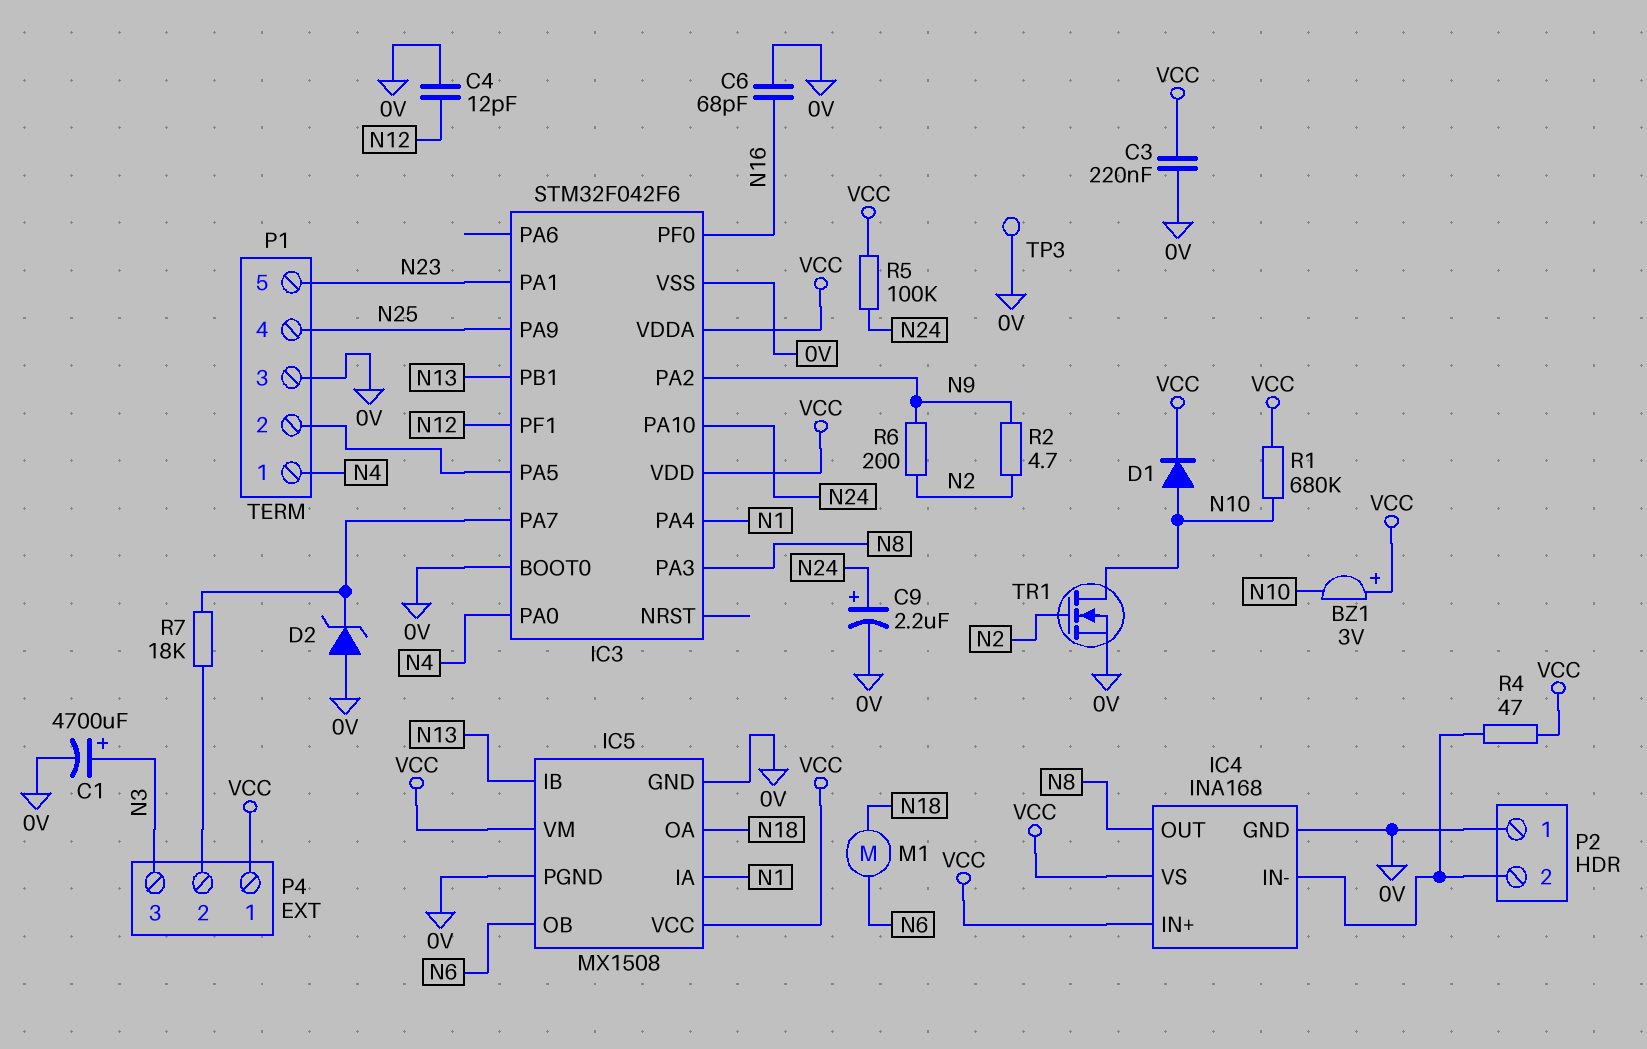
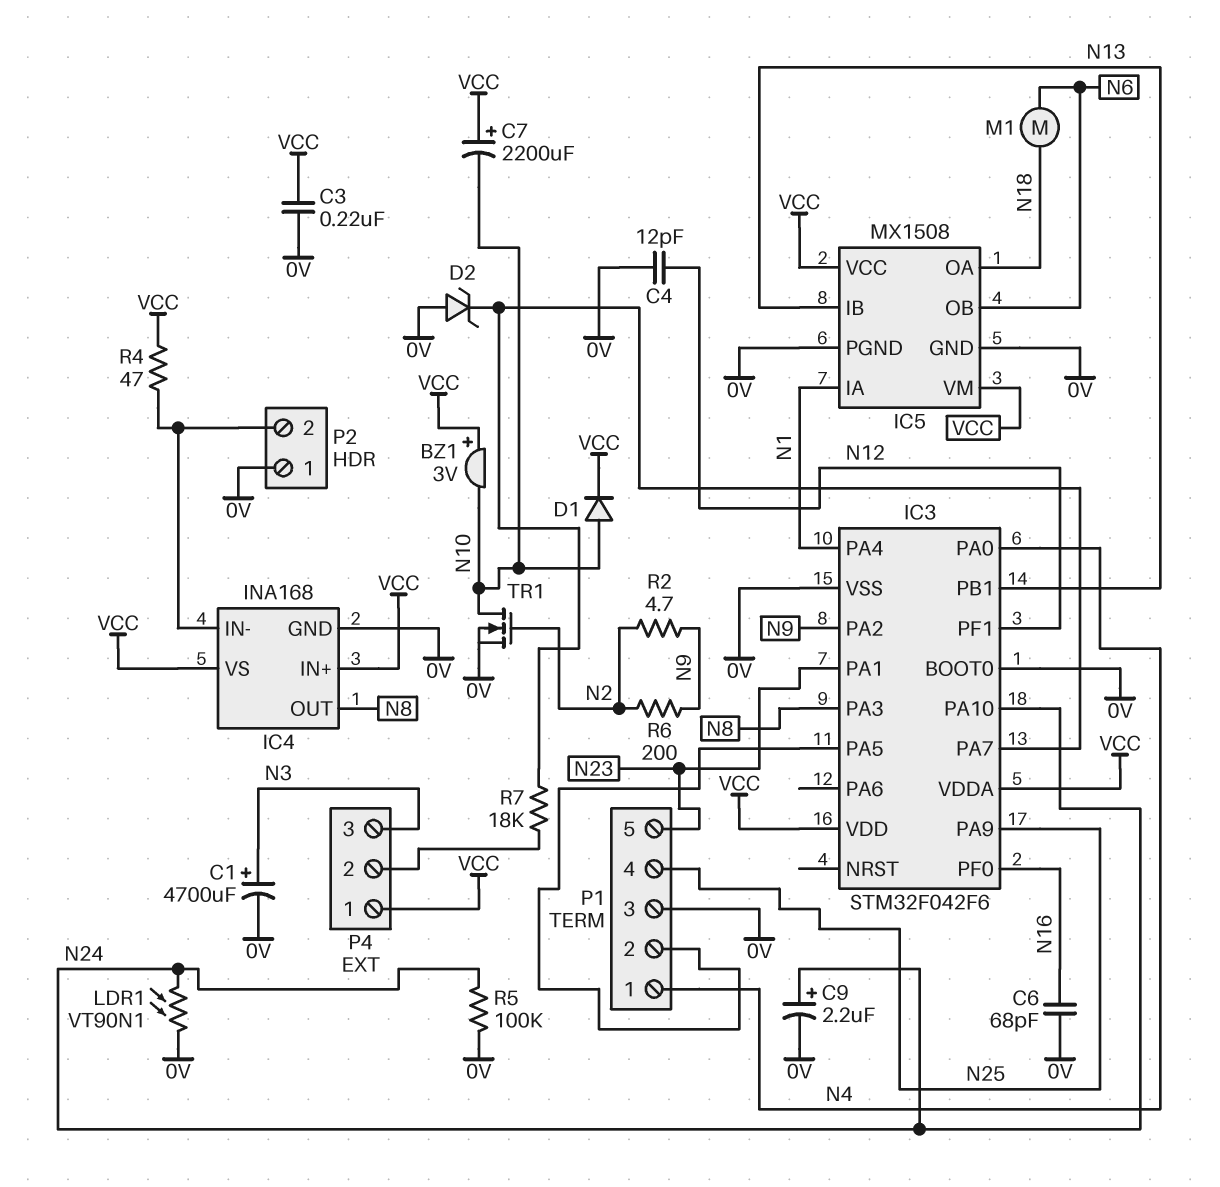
C7: none -> 2200uF (plus VCC, minus N10)
LDR1: none -> VT90N1 (0V, N24)
R1: 680k (N10, VCC) -> none
R5: 100k (N24, VCC) -> 100k (0V, N24)
TP3: test point (0V) -> none

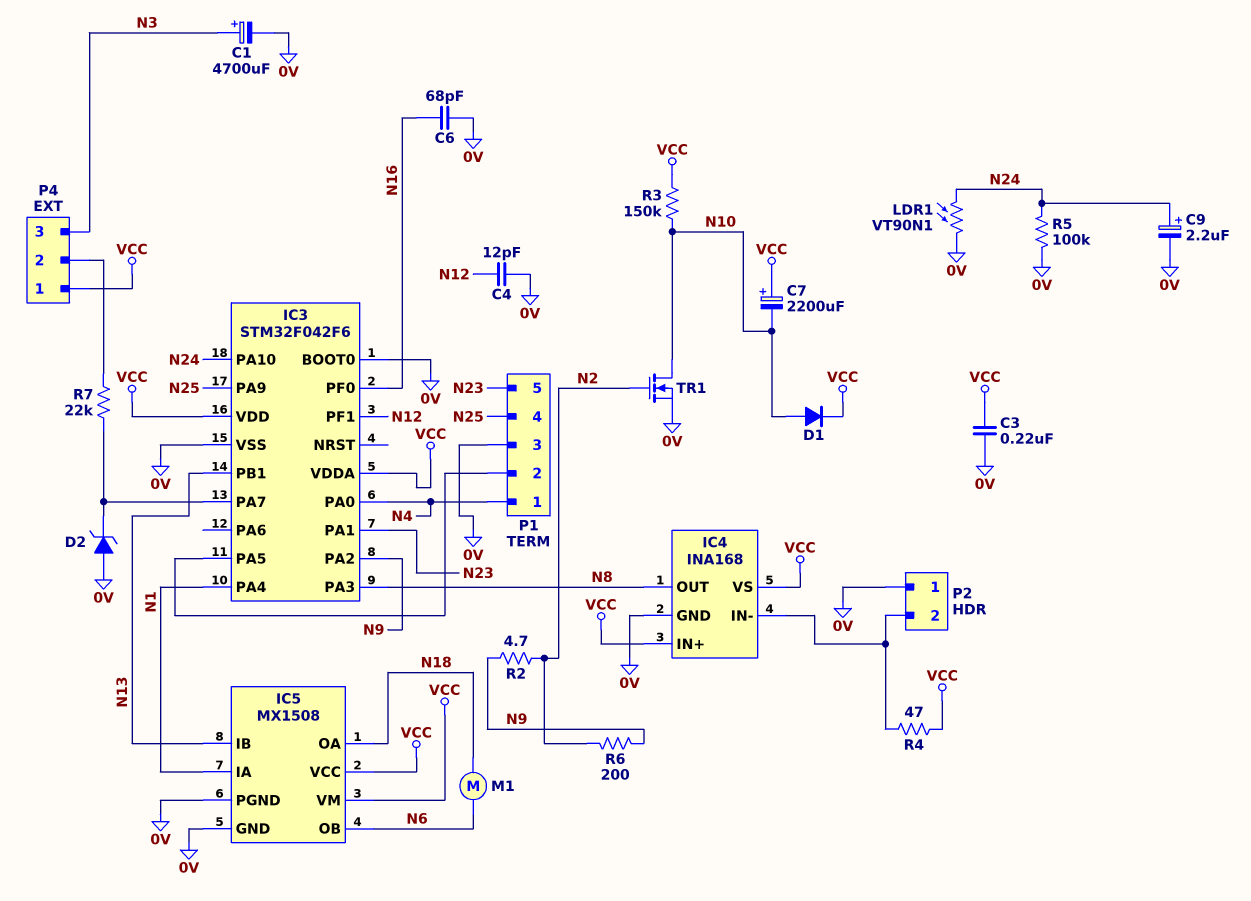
BZ1: buzzer 3V (plus VCC, minus N10) -> none
R3: none -> 150k (N10, VCC)
R7: 18k (IC3/PA7, P4/2) -> 22k (IC3/PA7, P4/2)

